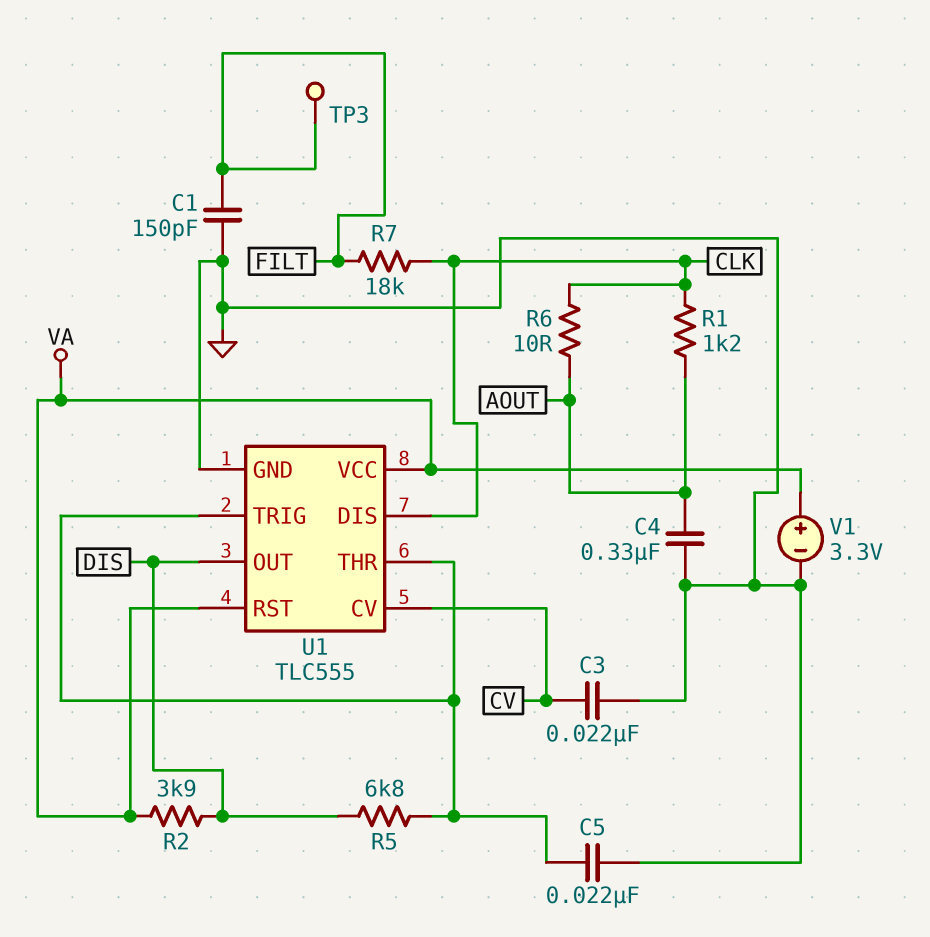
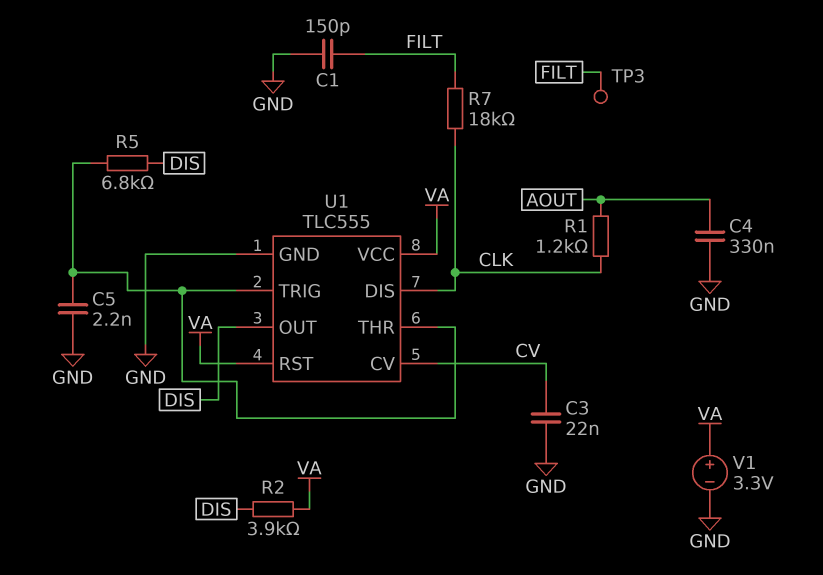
C5: 22nF (GND, U1/THR) -> 2.2nF (GND, U1/THR)
R6: 10 (AOUT, CLK) -> none

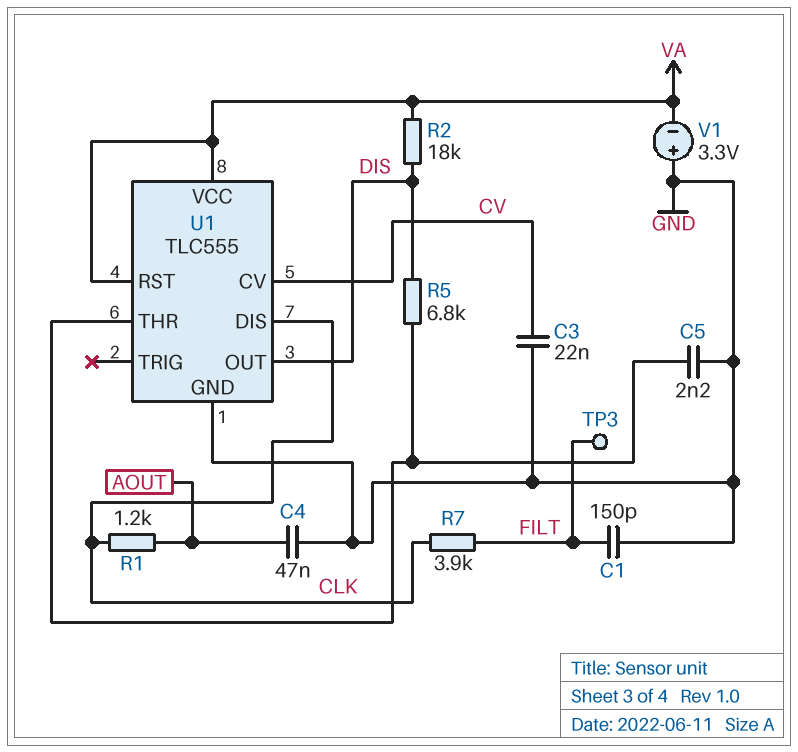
C4: 330nF (AOUT, GND) -> 47nF (AOUT, GND)
R2: 3.9k (DIS, VA) -> 18k (DIS, VA)
R7: 18k (CLK, FILT) -> 3.9k (CLK, FILT)
U1 pin TRIG: U1/THR -> none
V1: 3.3V (plus VA, minus GND) -> 3.3V (plus GND, minus VA)

